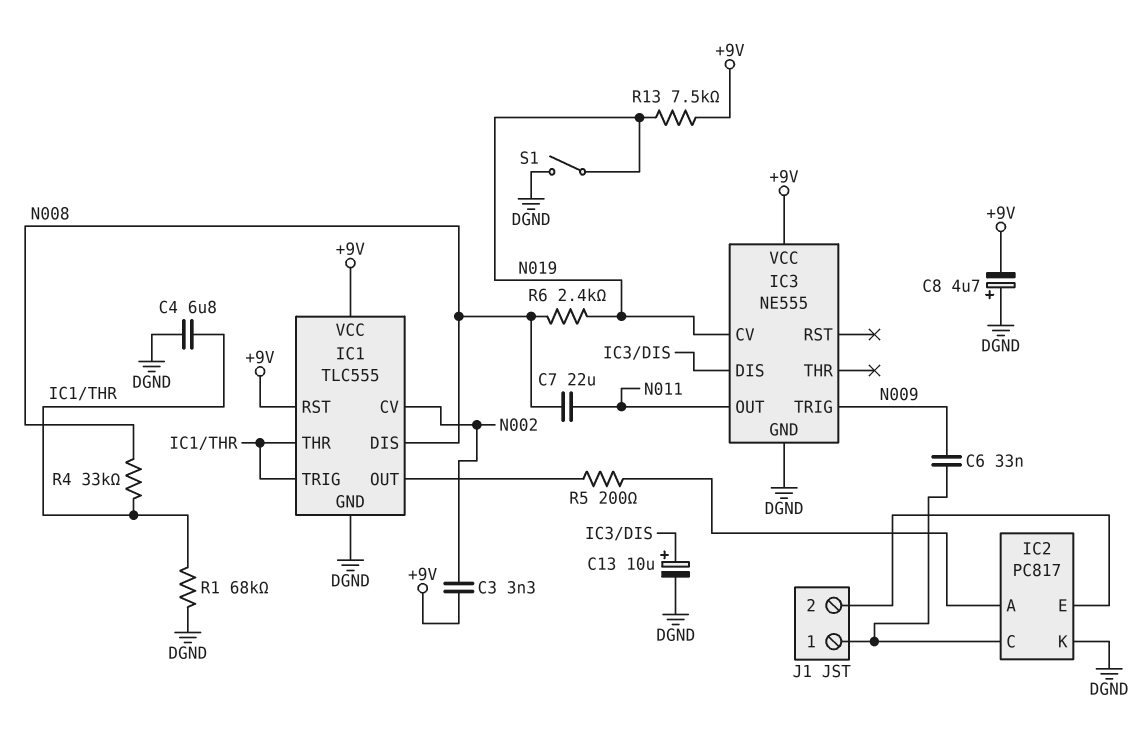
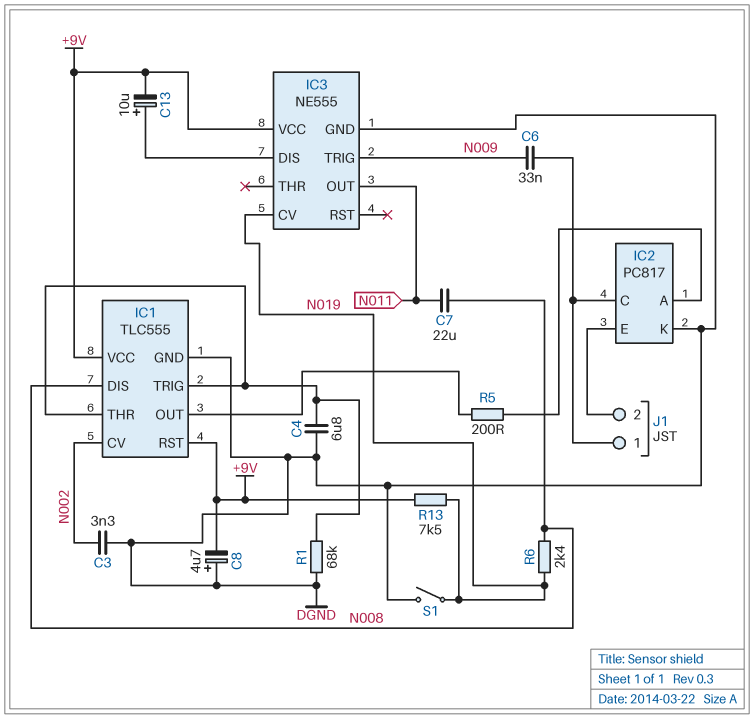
C3: 3.3nF (+9V, N002) -> 3.3nF (DGND, N002)
C13: 10uF (plus IC3/DIS, minus DGND) -> 10uF (plus IC3/DIS, minus +9V)
R4: 33k (IC1/THR, N008) -> none

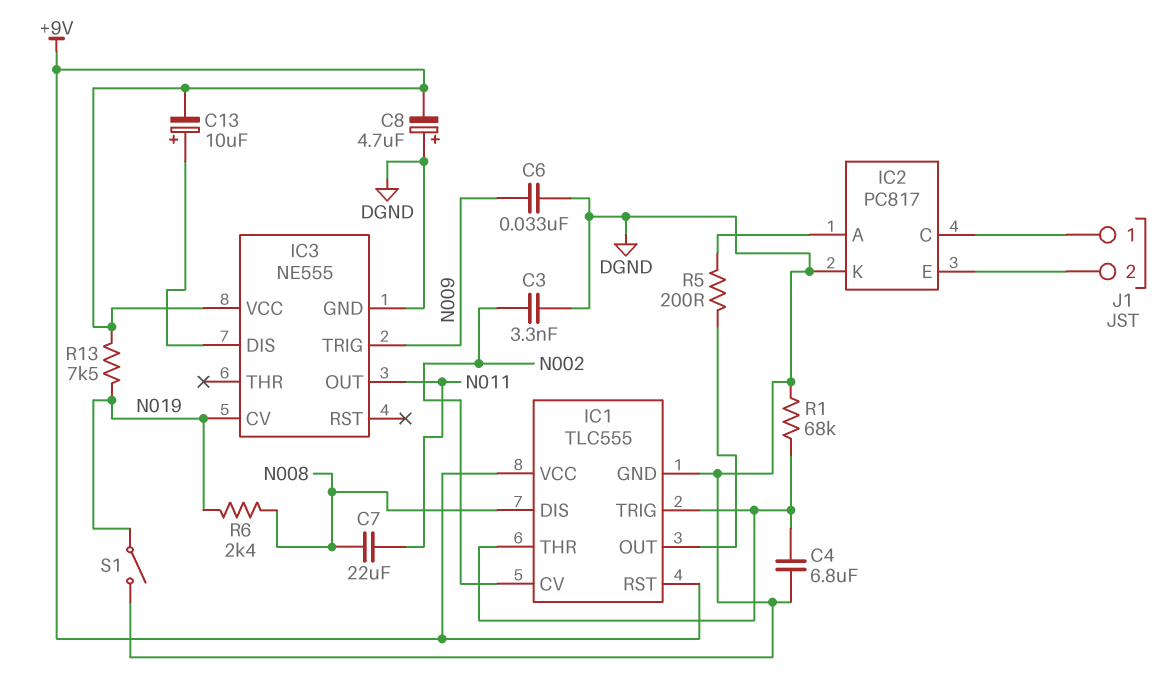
C6: 33nF (IC2/C, N009) -> 33nF (DGND, N009)

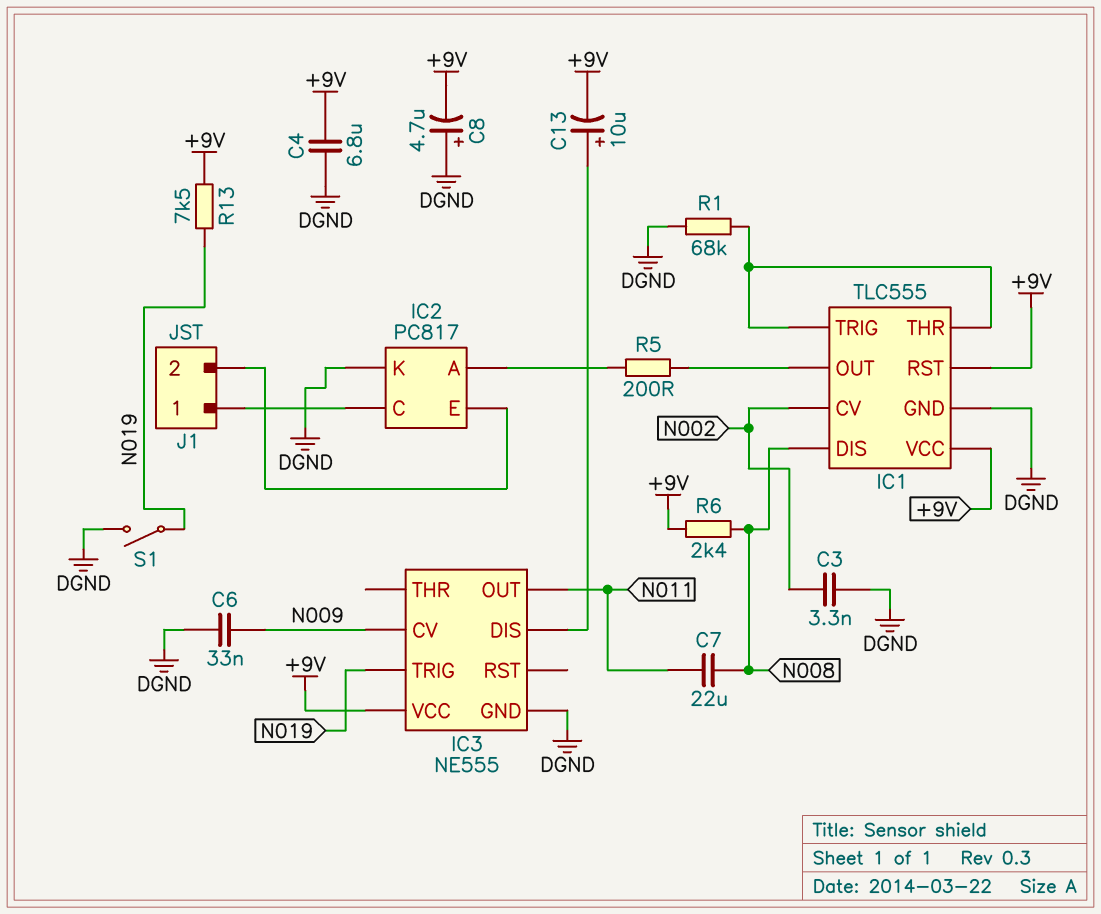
C4: 6.8uF (DGND, IC1/THR) -> 6.8uF (+9V, DGND)
IC3 pin CV: N019 -> N009
IC3 pin TRIG: N009 -> N019
R6: 2.4k (N008, N019) -> 2.4k (+9V, N008)

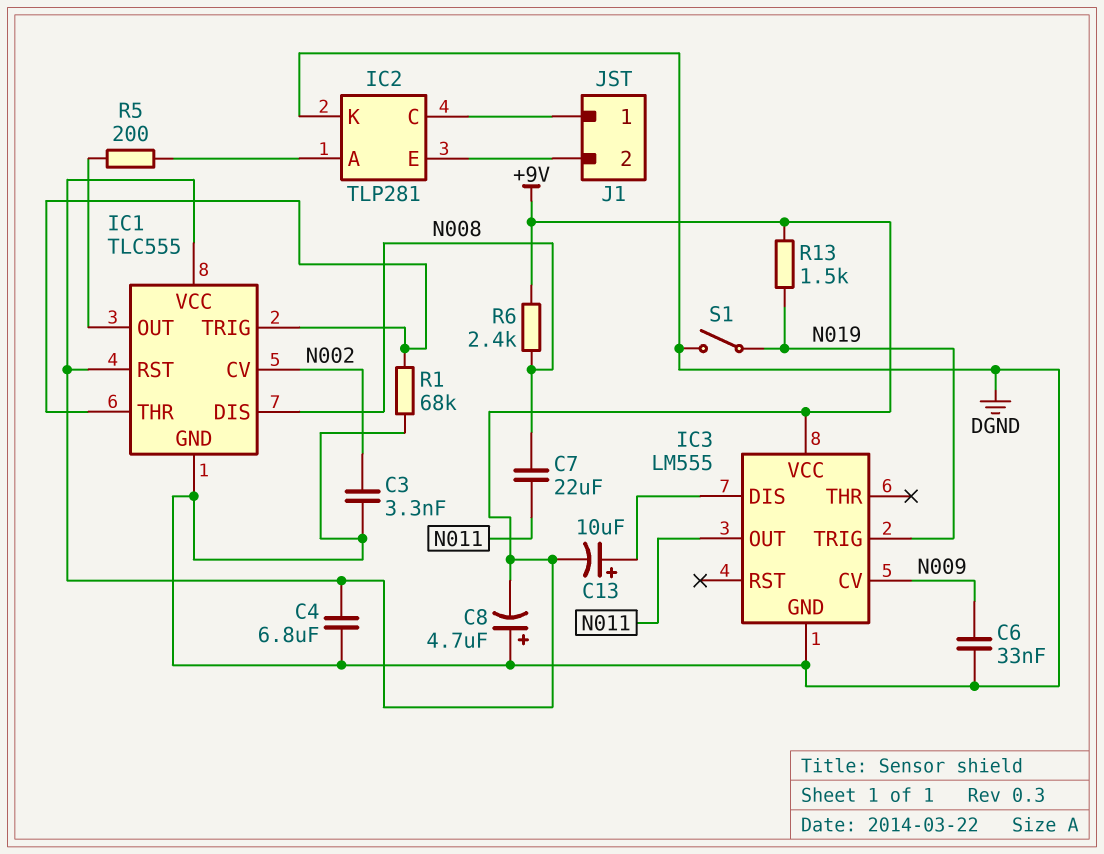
IC2: PC817 -> TLP281
IC3: NE555 -> LM555
R13: 7.5k (+9V, N019) -> 1.5k (+9V, N019)

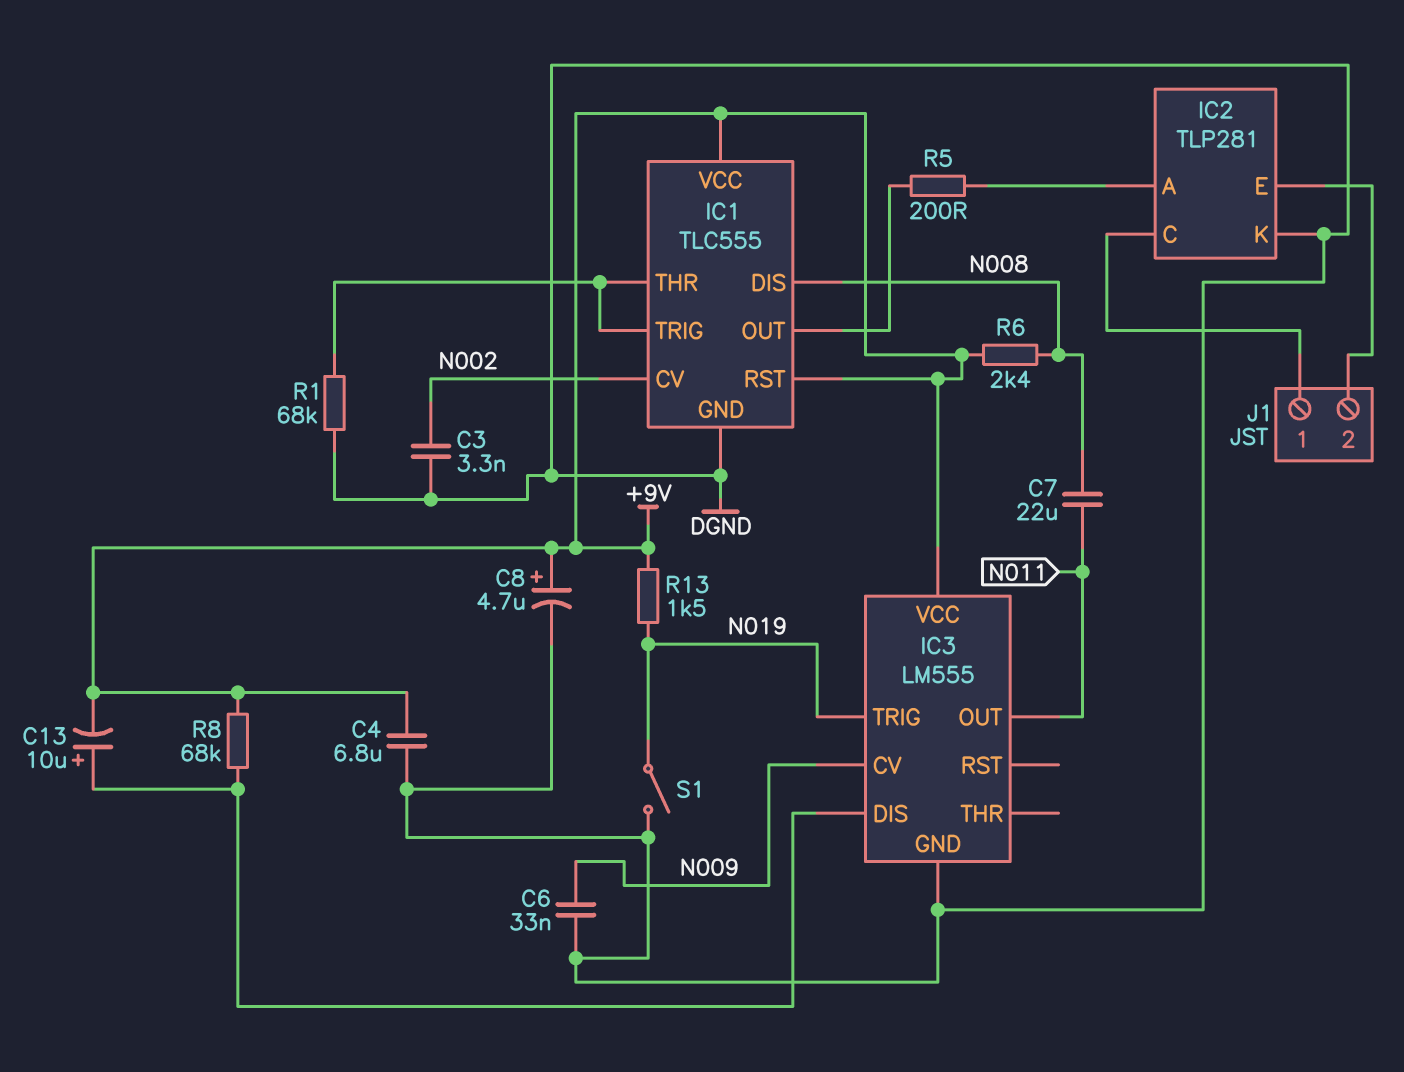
C8: 4.7uF (plus DGND, minus +9V) -> 4.7uF (plus +9V, minus DGND)
R8: none -> 68k (+9V, IC3/DIS)

